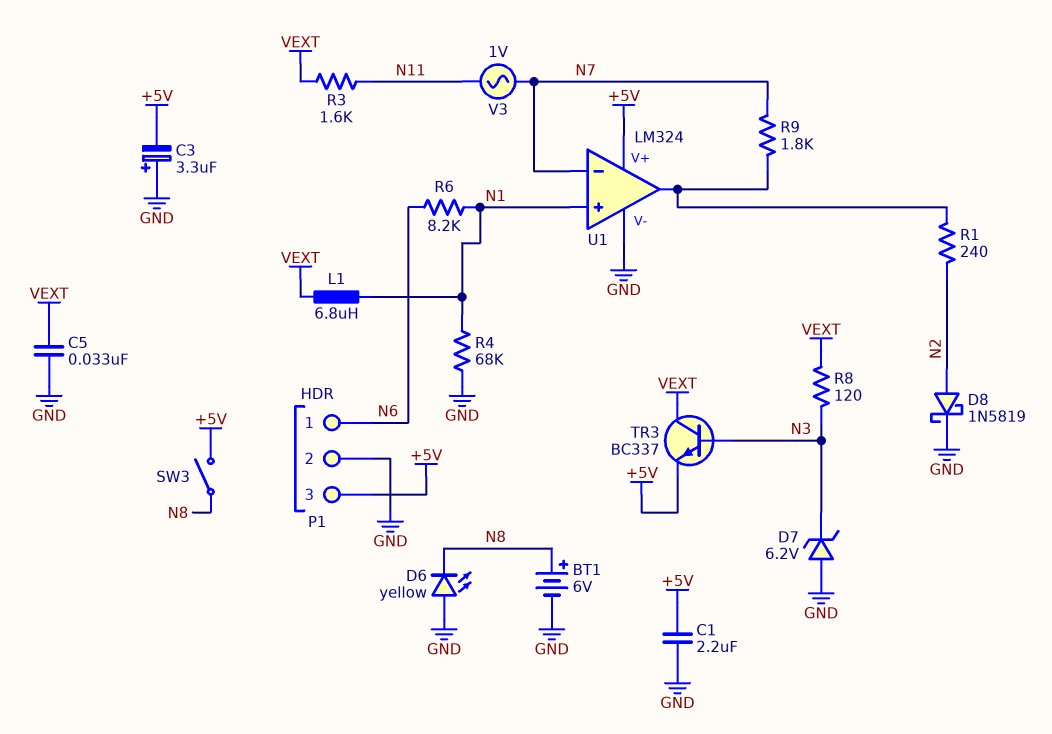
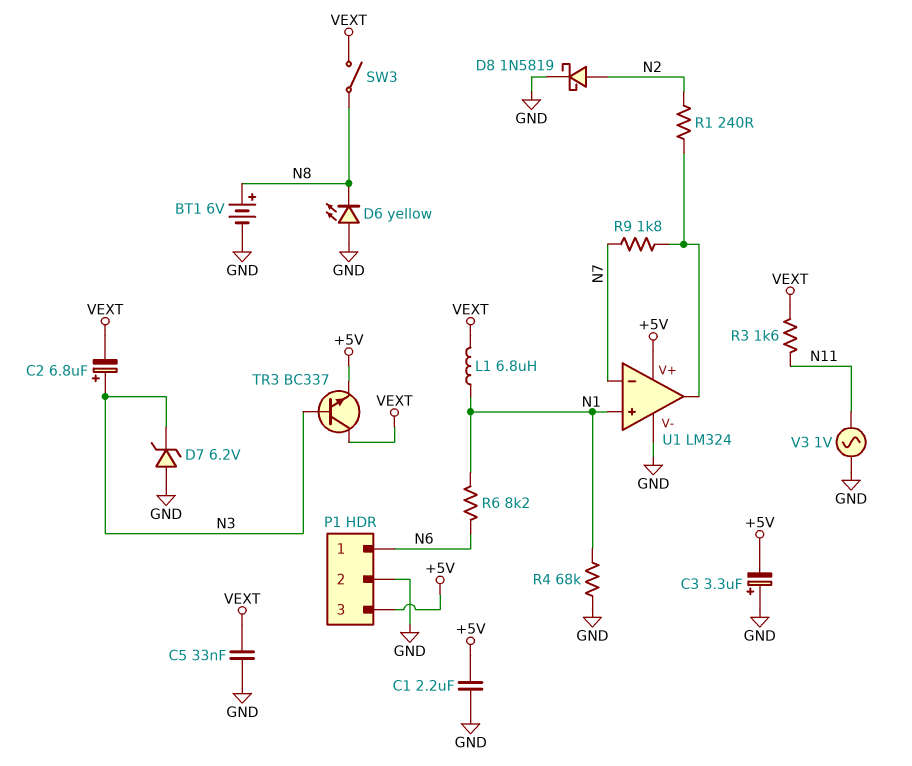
C2: none -> 6.8uF (plus N3, minus VEXT)
R8: 120 (N3, VEXT) -> none
SW3: switch (+5V, N8) -> switch (N8, VEXT)
V3: AC 1V (N7, N11) -> AC 1V (GND, N11)

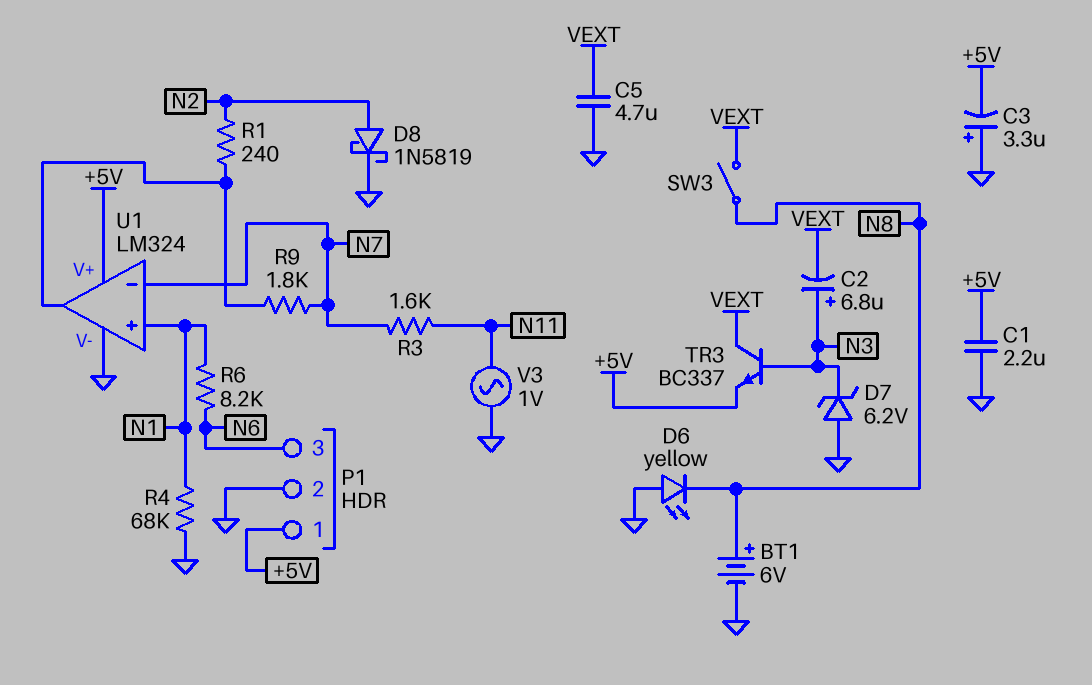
C5: 33nF (GND, VEXT) -> 4.7uF (GND, VEXT)
L1: 6.8uH (N1, VEXT) -> none
P1 pin 1: N6 -> +5V
P1 pin 3: +5V -> N6
R3: 1.6k (N11, VEXT) -> 1.6k (N7, N11)

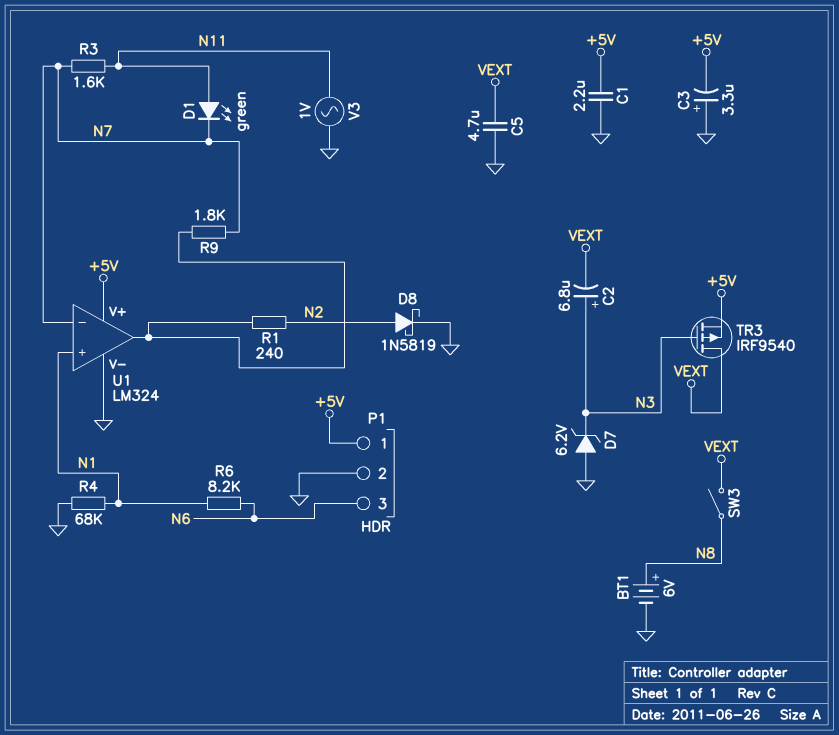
D1: none -> LED green (A N11, K N7)
D6: LED yellow (A GND, K N8) -> none
TR3: NPN BC337 (B N3, C VEXT, E +5V) -> PMOS IRF9540 (G N3, D VEXT, S +5V)

